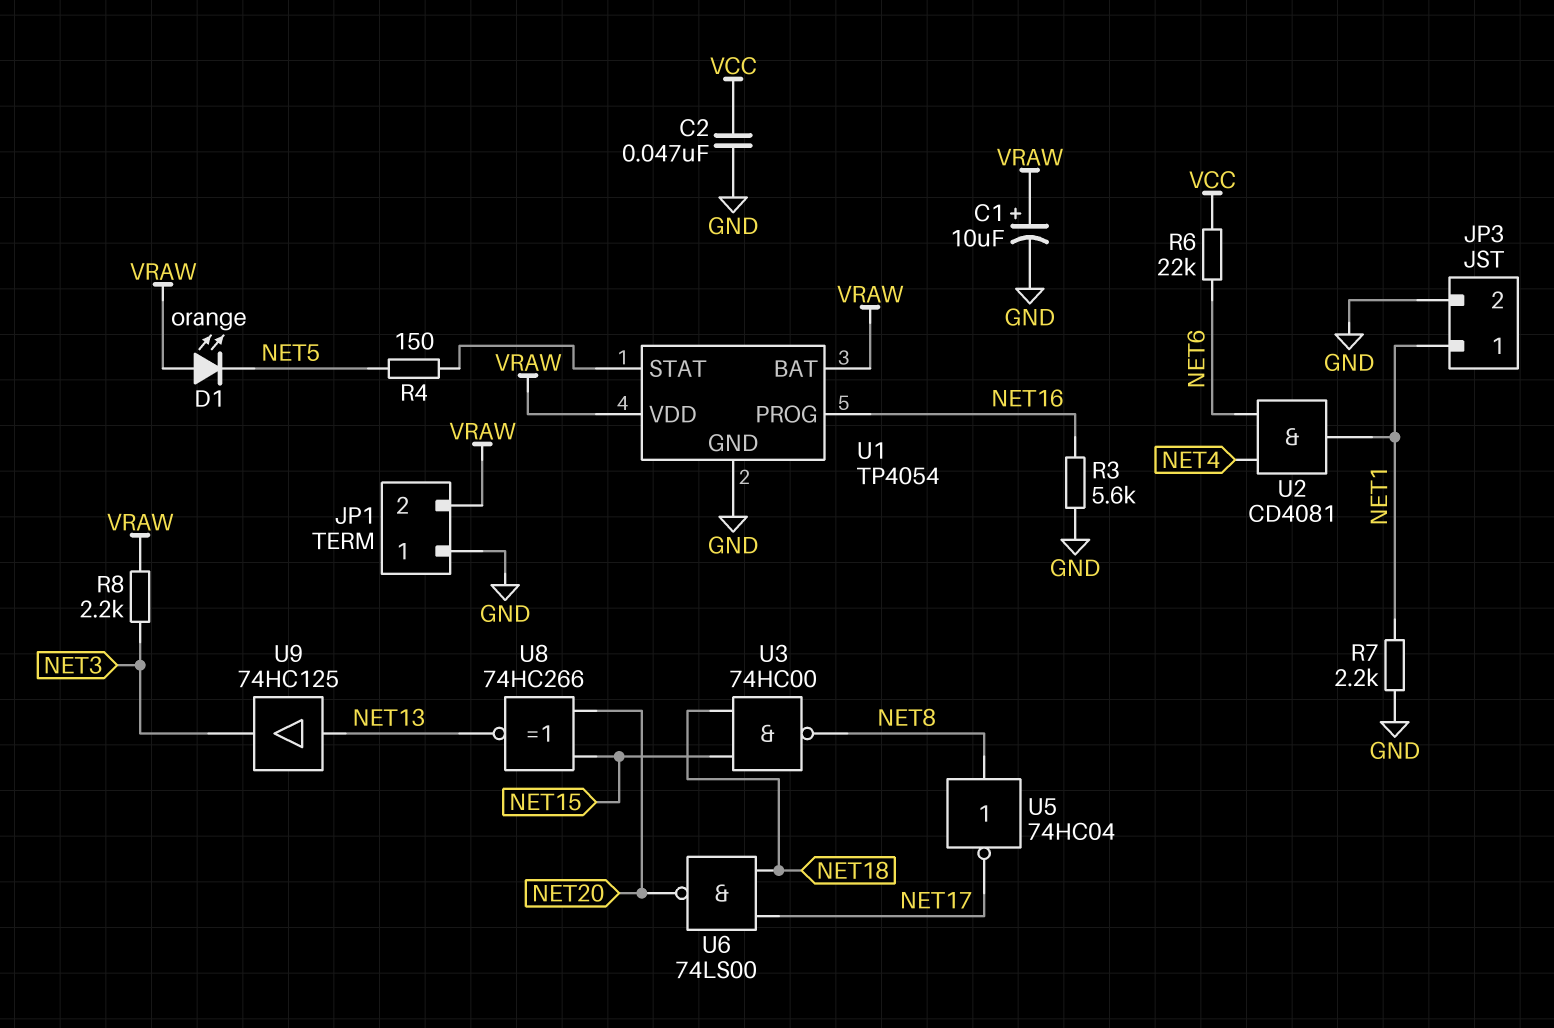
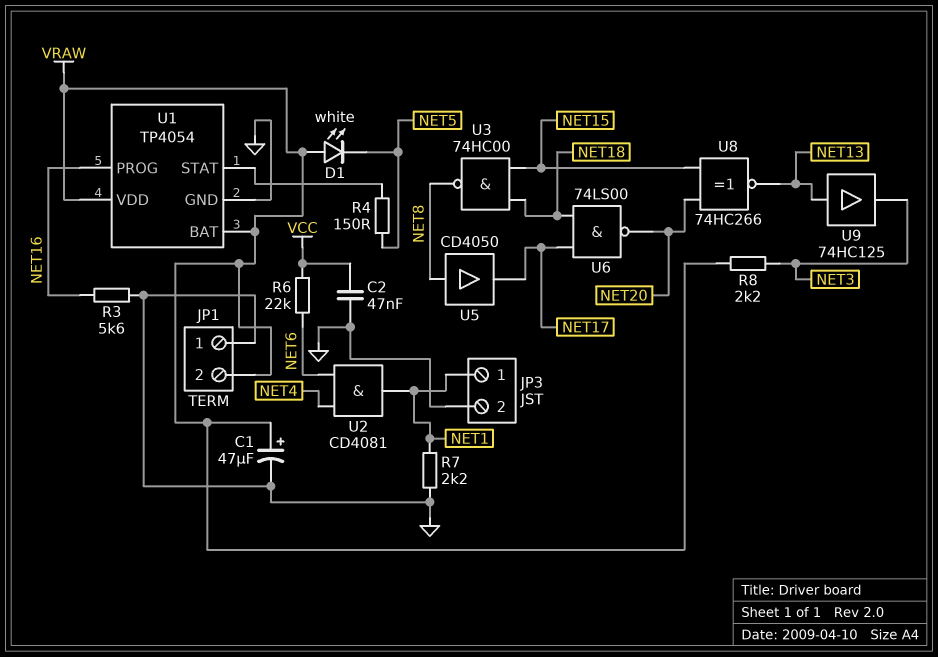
C1: 10uF (plus VRAW, minus GND) -> 47uF (plus VRAW, minus GND)
D1: LED orange (A VRAW, K NET5) -> LED white (A VRAW, K NET5)
U5: NOT 74HC04 (in NET8, out NET17) -> buffer CD4050 (in NET8, out NET17)

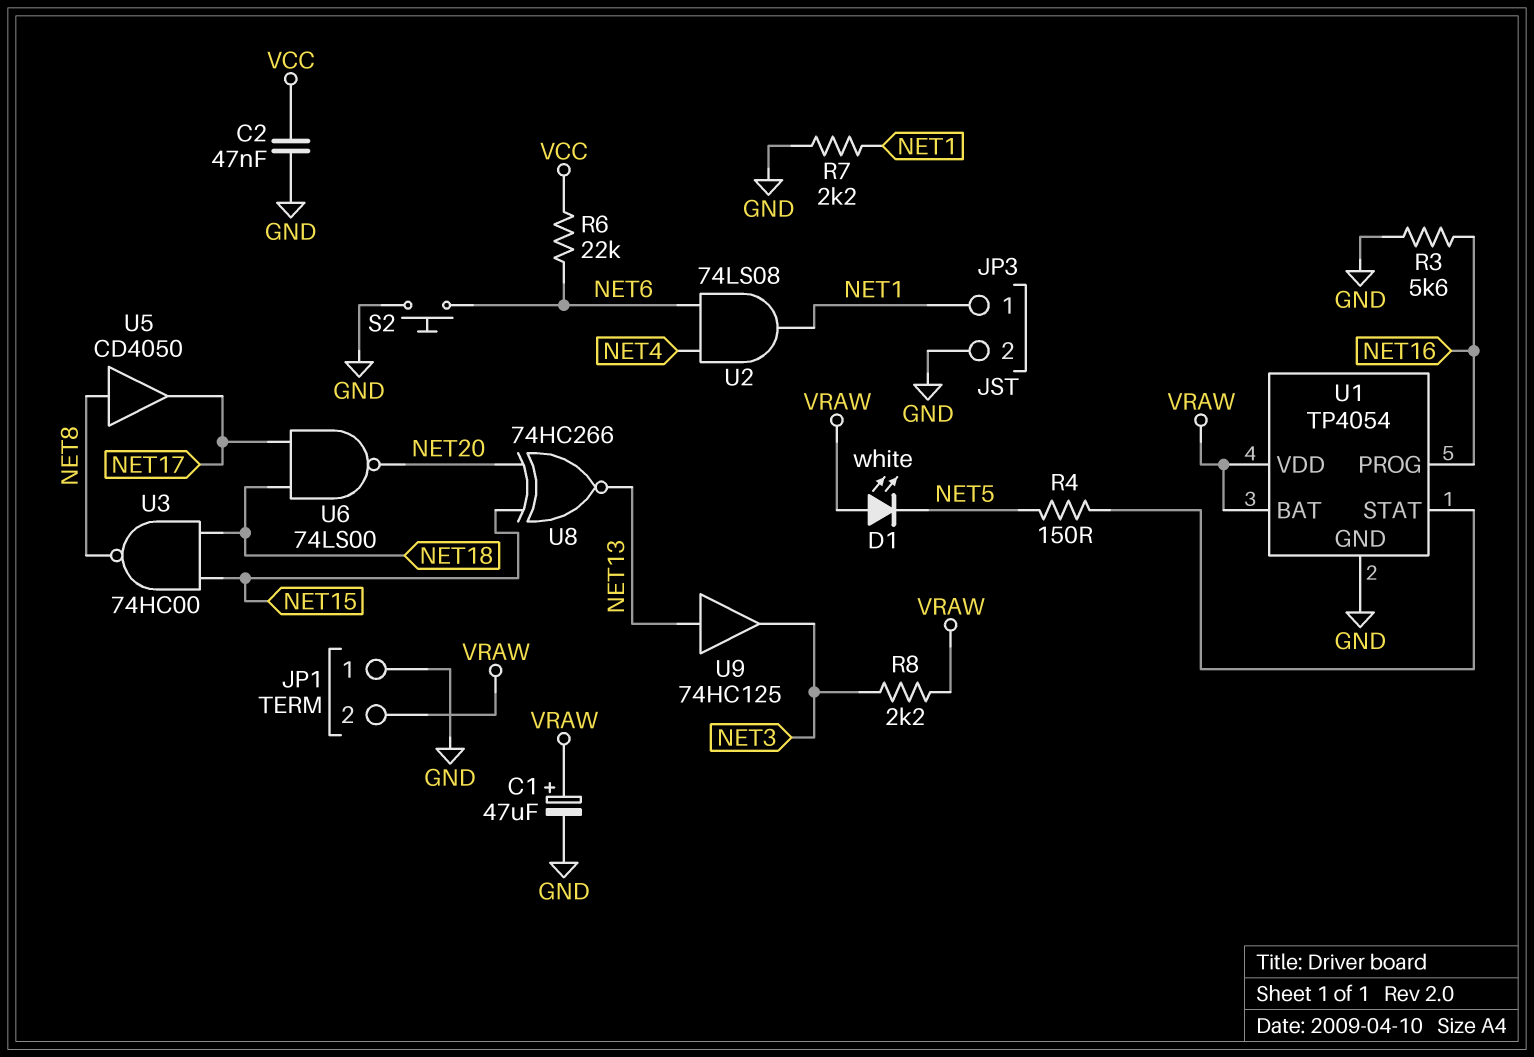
S2: none -> button (GND, NET6)
U2: AND CD4081 (in NET4, in NET6, out NET1) -> AND 74LS08 (in NET4, in NET6, out NET1)

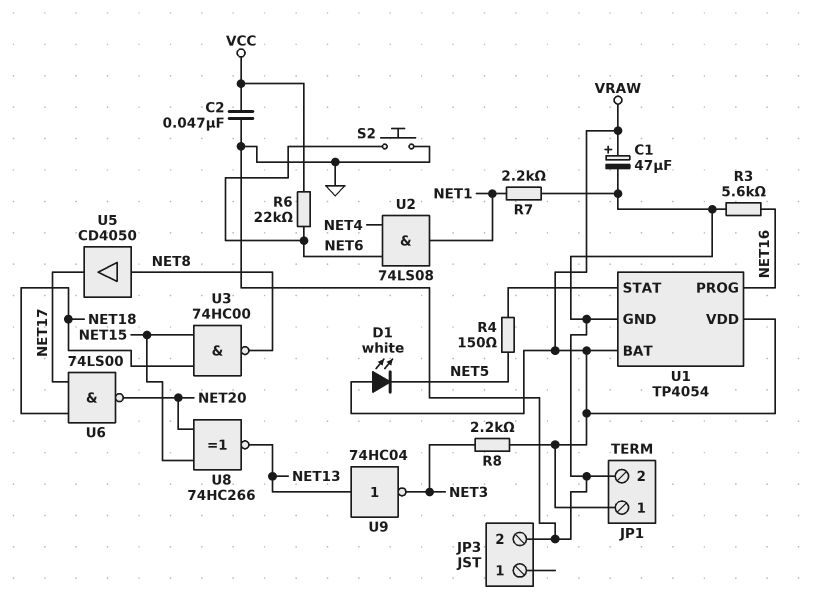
JP1 pin 1: GND -> VRAW
JP1 pin 2: VRAW -> GND
JP3 pin 1: NET1 -> none
U9: buffer 74HC125 (in NET13, out NET3) -> NOT 74HC04 (in NET13, out NET3)

